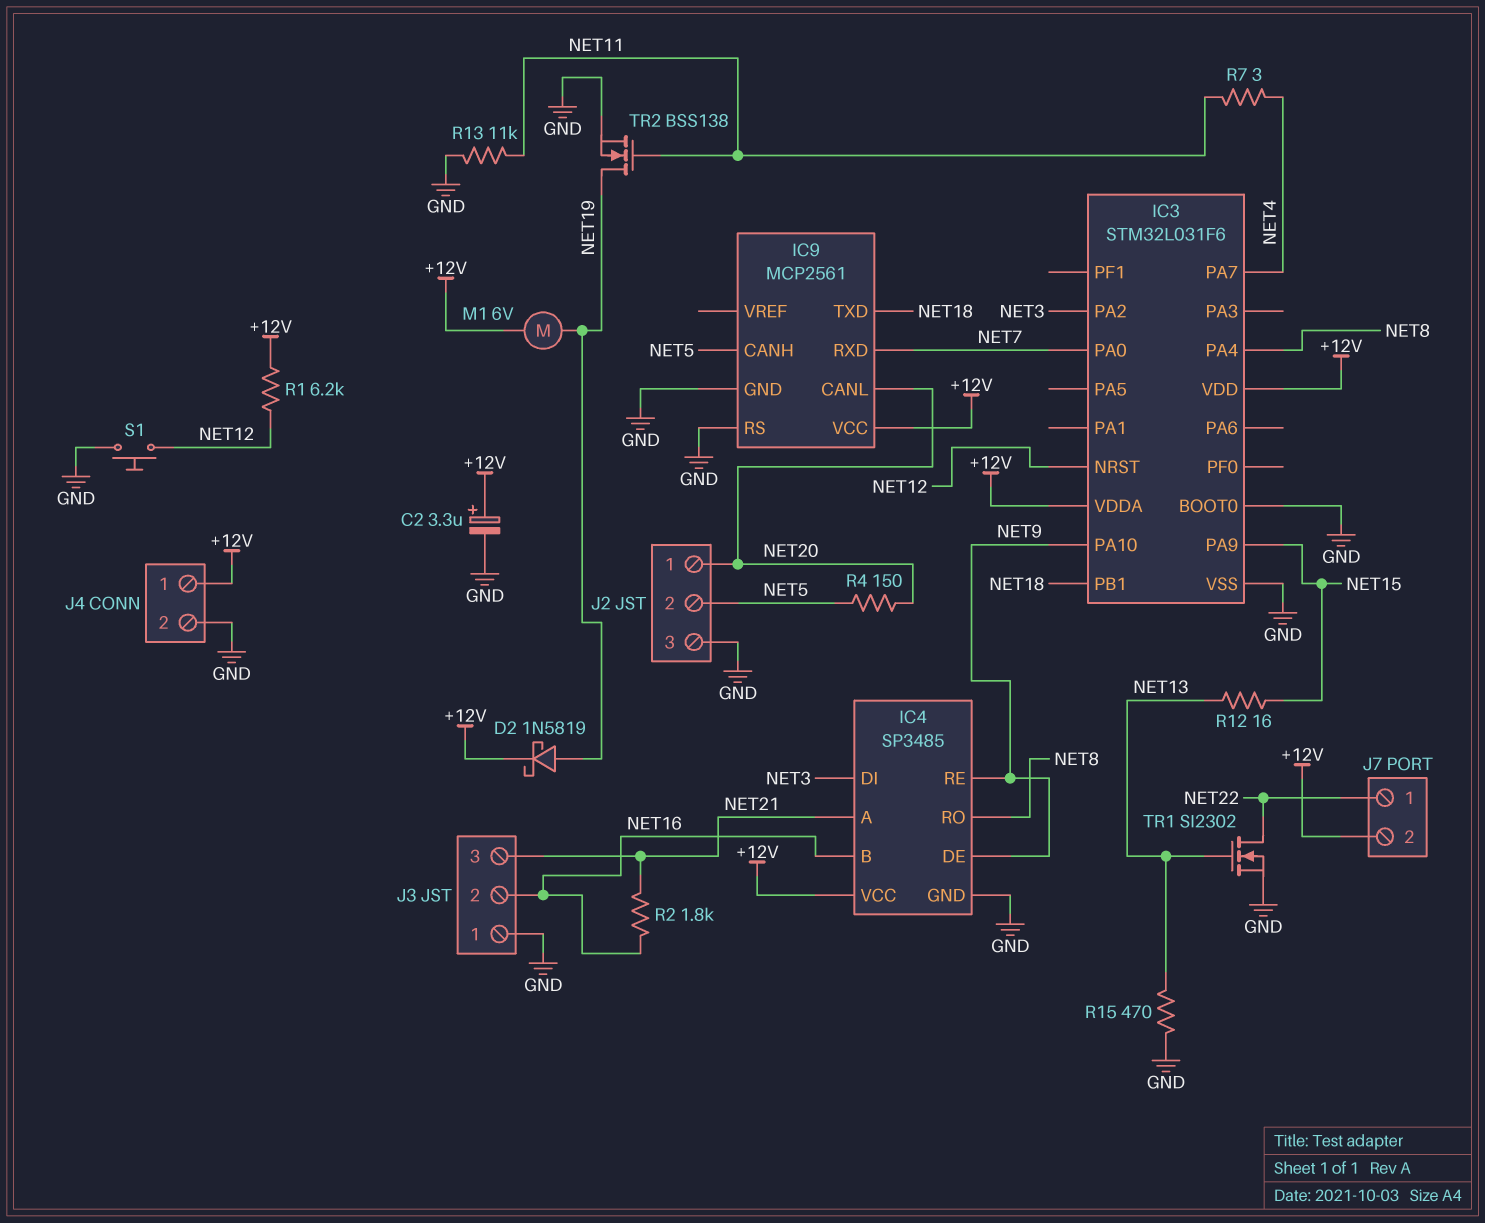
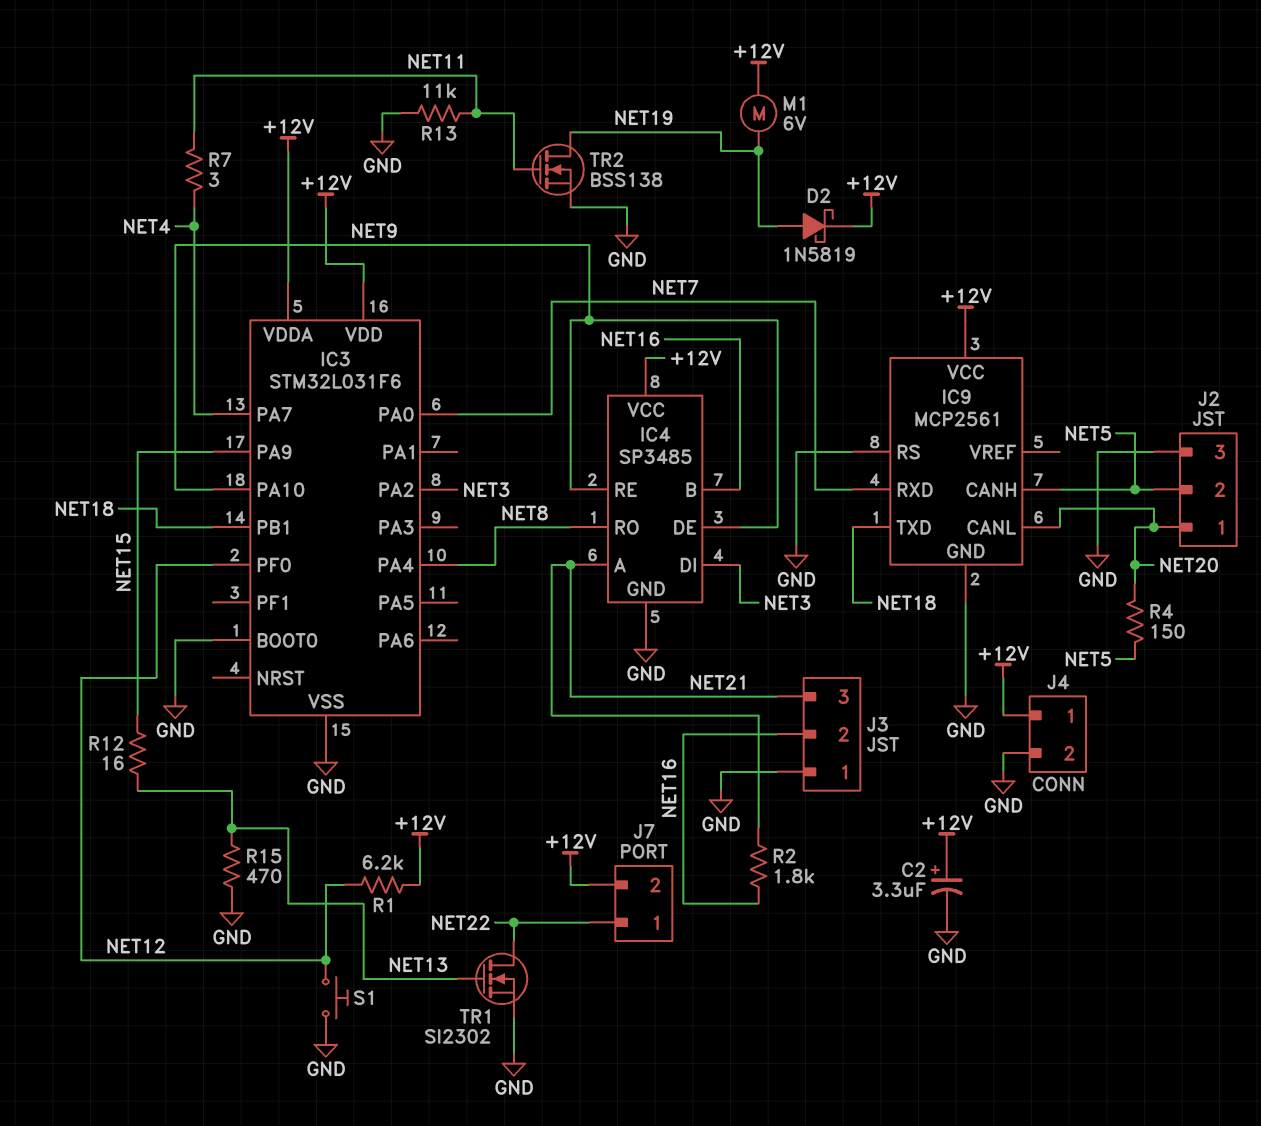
IC3 pin NRST: NET12 -> none
IC3 pin PF0: none -> NET12

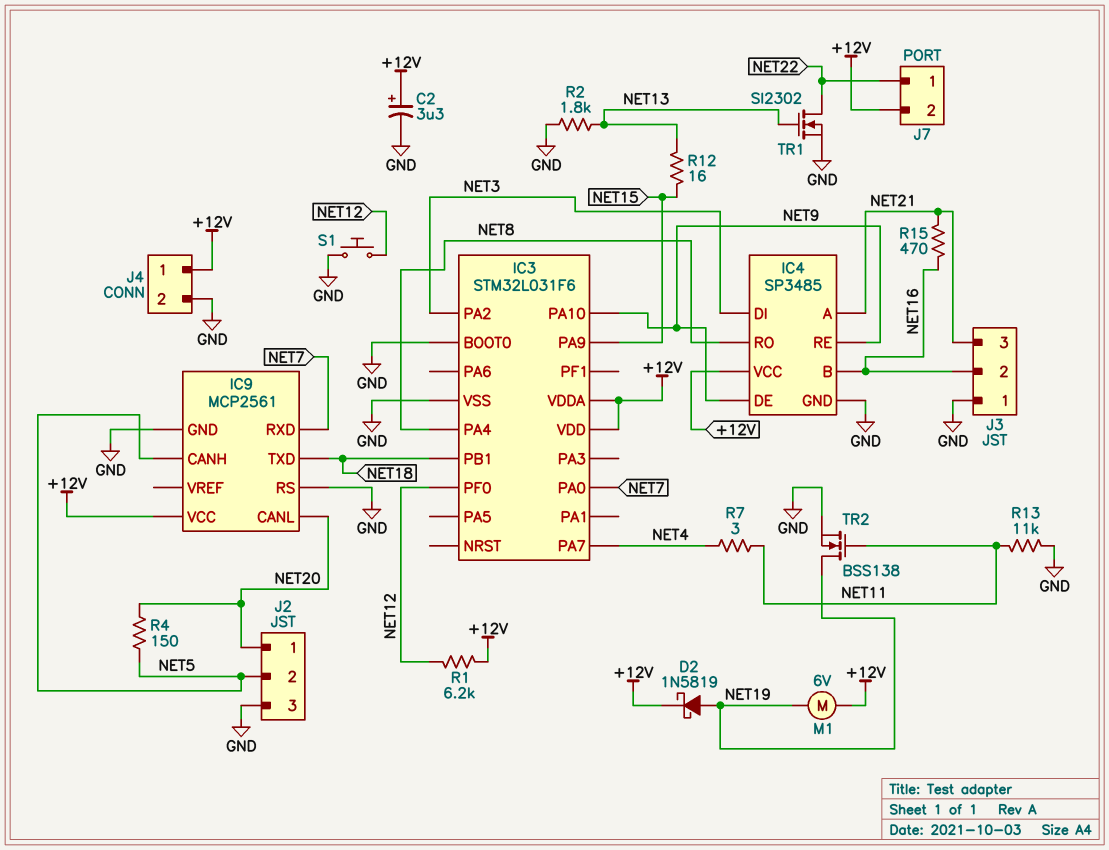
R2: 1.8k (NET16, NET21) -> 1.8k (GND, NET13)
R15: 470 (GND, NET13) -> 470 (NET16, NET21)

